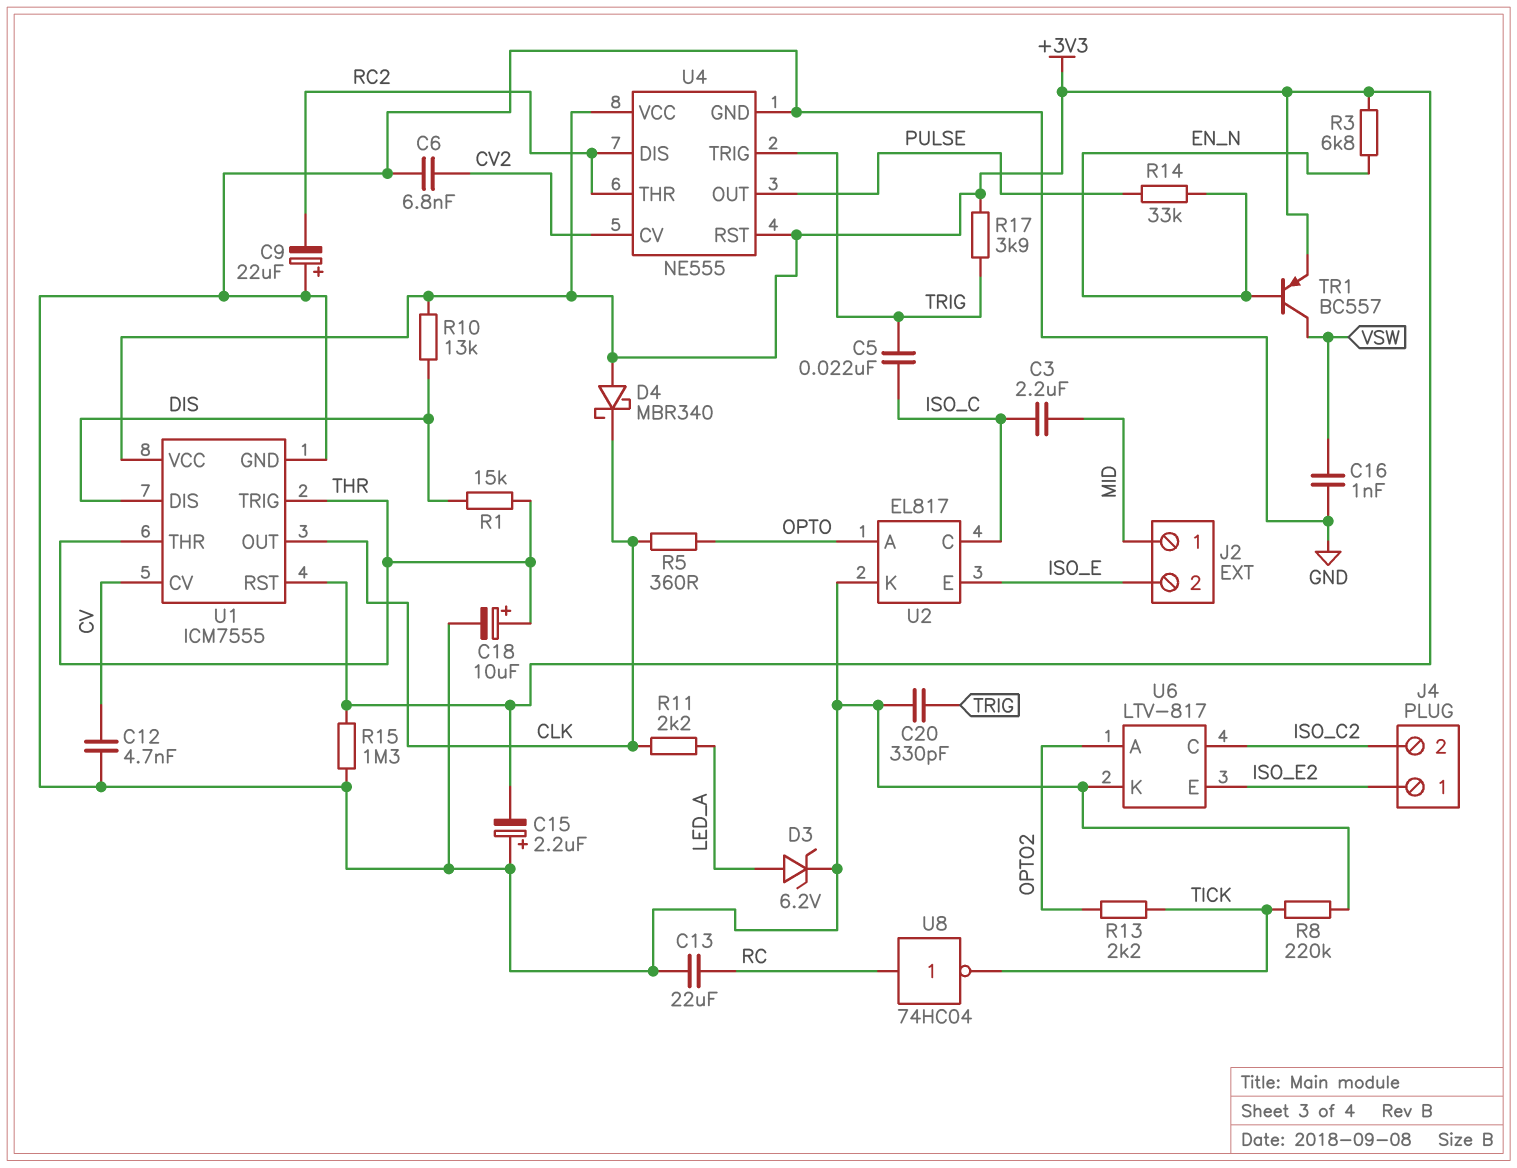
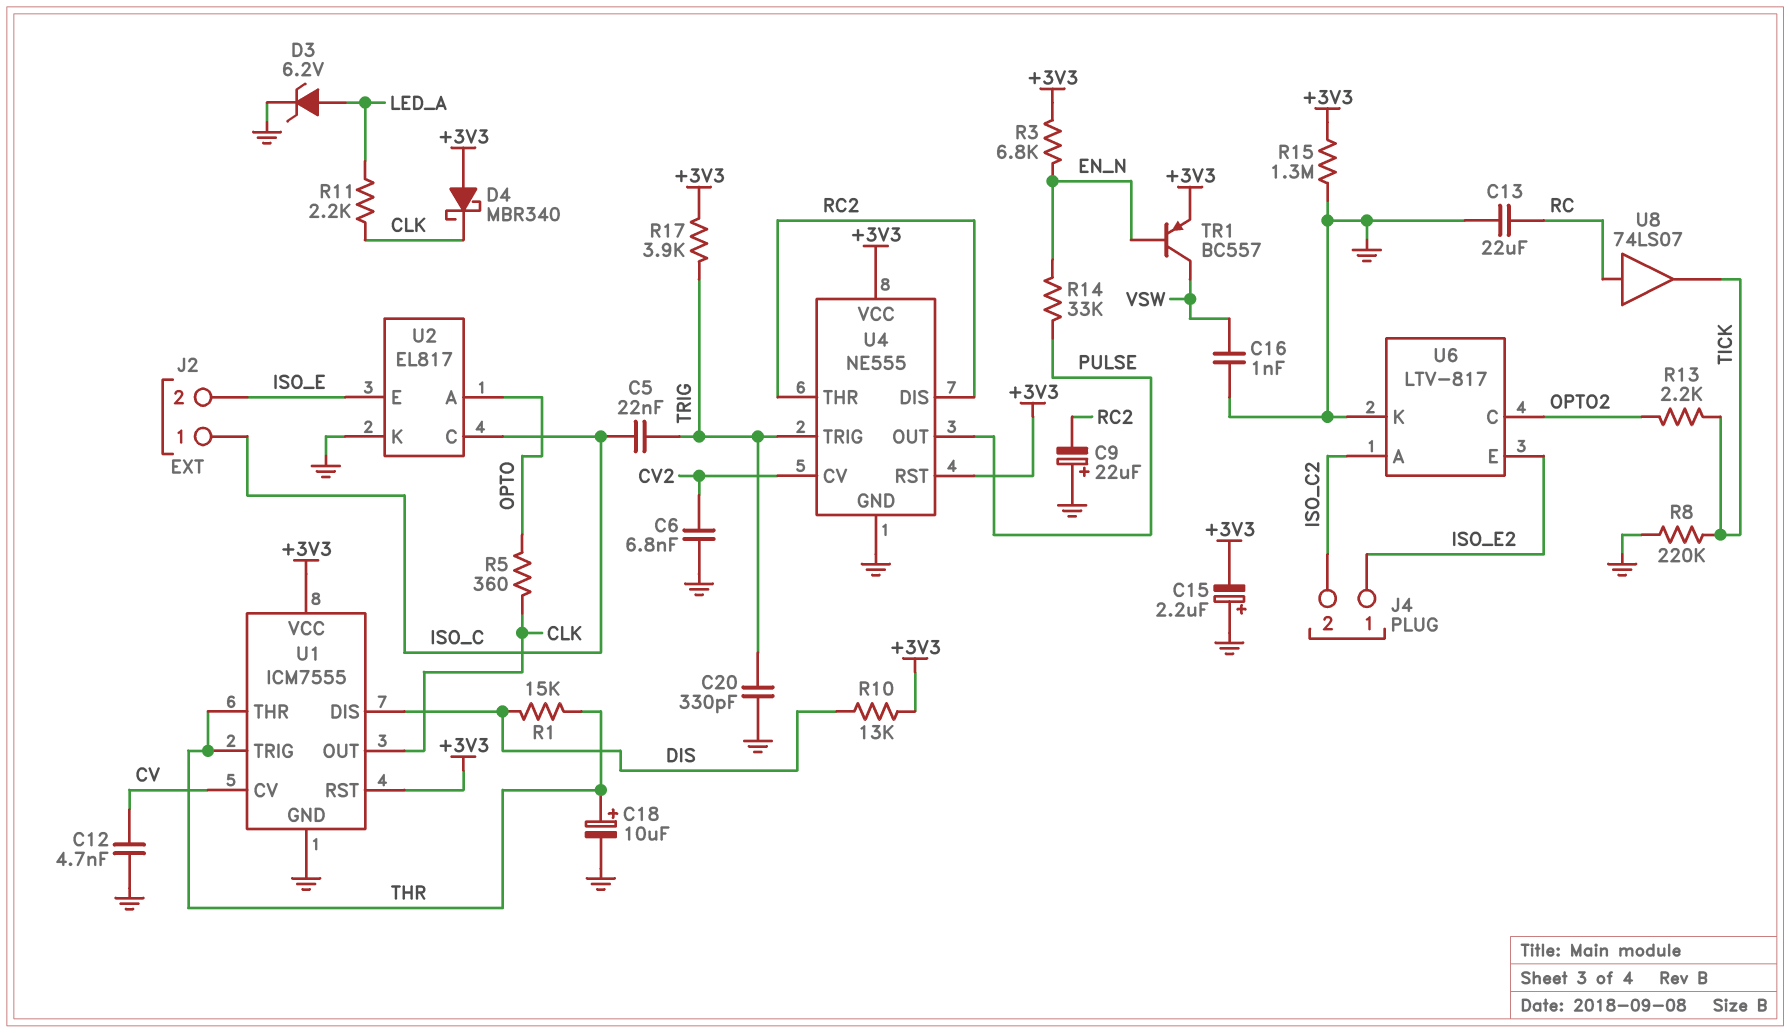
C3: 2.2uF (ISO_C, MID) -> none
J2 pin 1: MID -> ISO_C
U6 pin A: OPTO2 -> ISO_C2
U6 pin C: ISO_C2 -> OPTO2
U8: NOT 74HC04 (in RC, out TICK) -> buffer 74LS07 (in RC, out TICK)

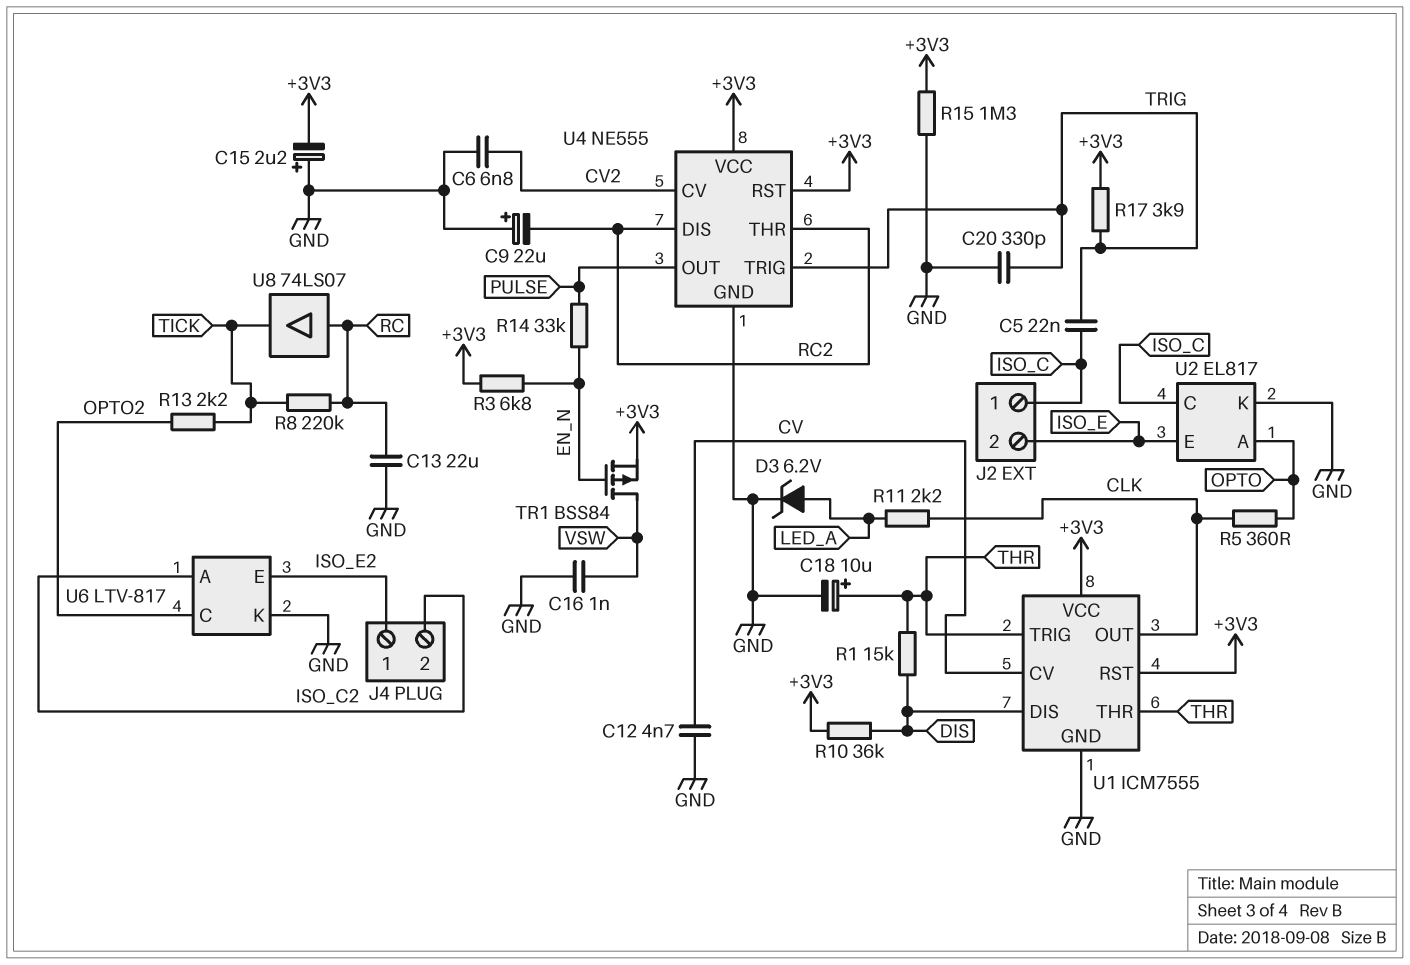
D4: schottky MBR340 (A +3V3, K CLK) -> none
R8: 220k (GND, TICK) -> 220k (RC, TICK)
R10: 13k (+3V3, DIS) -> 36k (+3V3, DIS)
TR1: PNP BC557 (B EN_N, C VSW, E +3V3) -> PMOS BSS84 (G EN_N, D VSW, S +3V3)

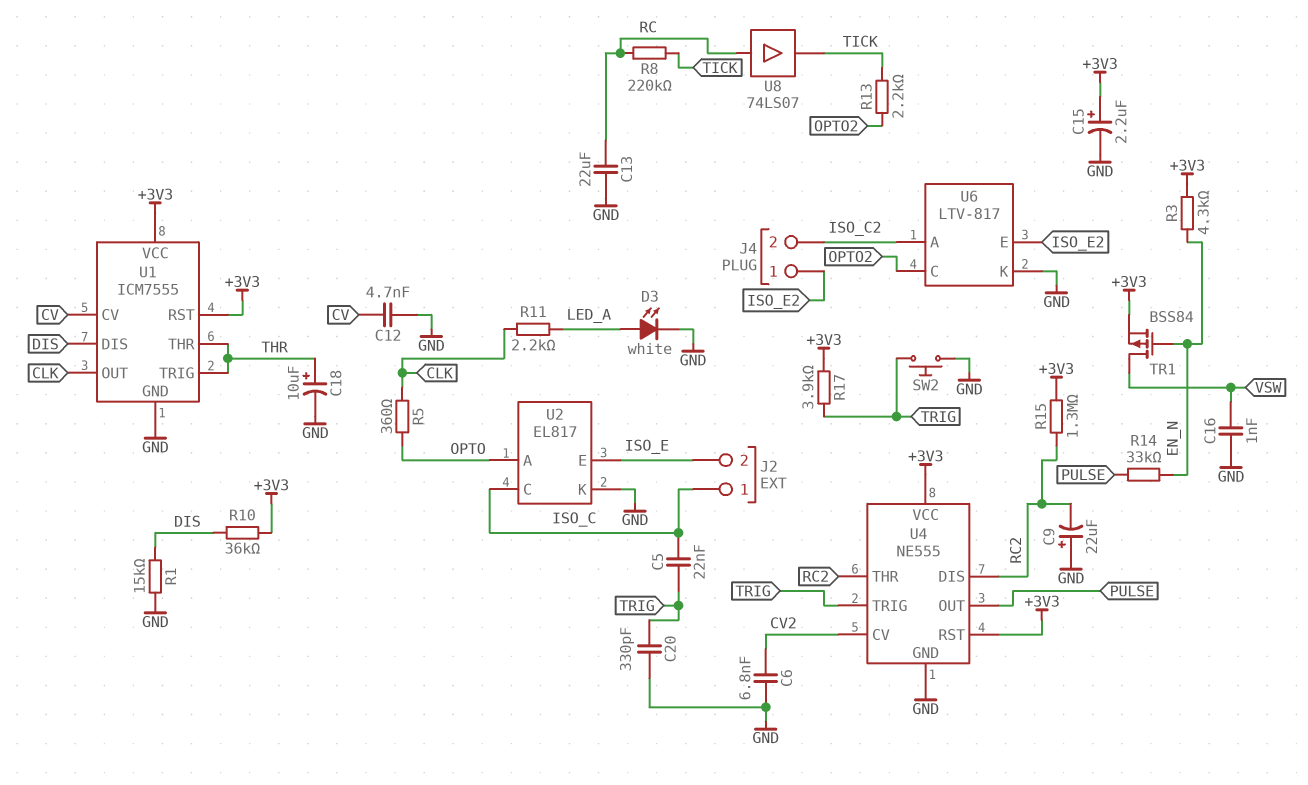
C15: 2.2uF (plus GND, minus +3V3) -> 2.2uF (plus +3V3, minus GND)
D3: zener 6.2V (A LED_A, K GND) -> LED white (A LED_A, K GND)
R1: 15k (DIS, THR) -> 15k (DIS, GND)
R3: 6.8k (+3V3, EN_N) -> 4.3k (+3V3, EN_N)
R15: 1.3M (+3V3, GND) -> 1.3M (+3V3, RC2)
SW2: none -> button (GND, TRIG)

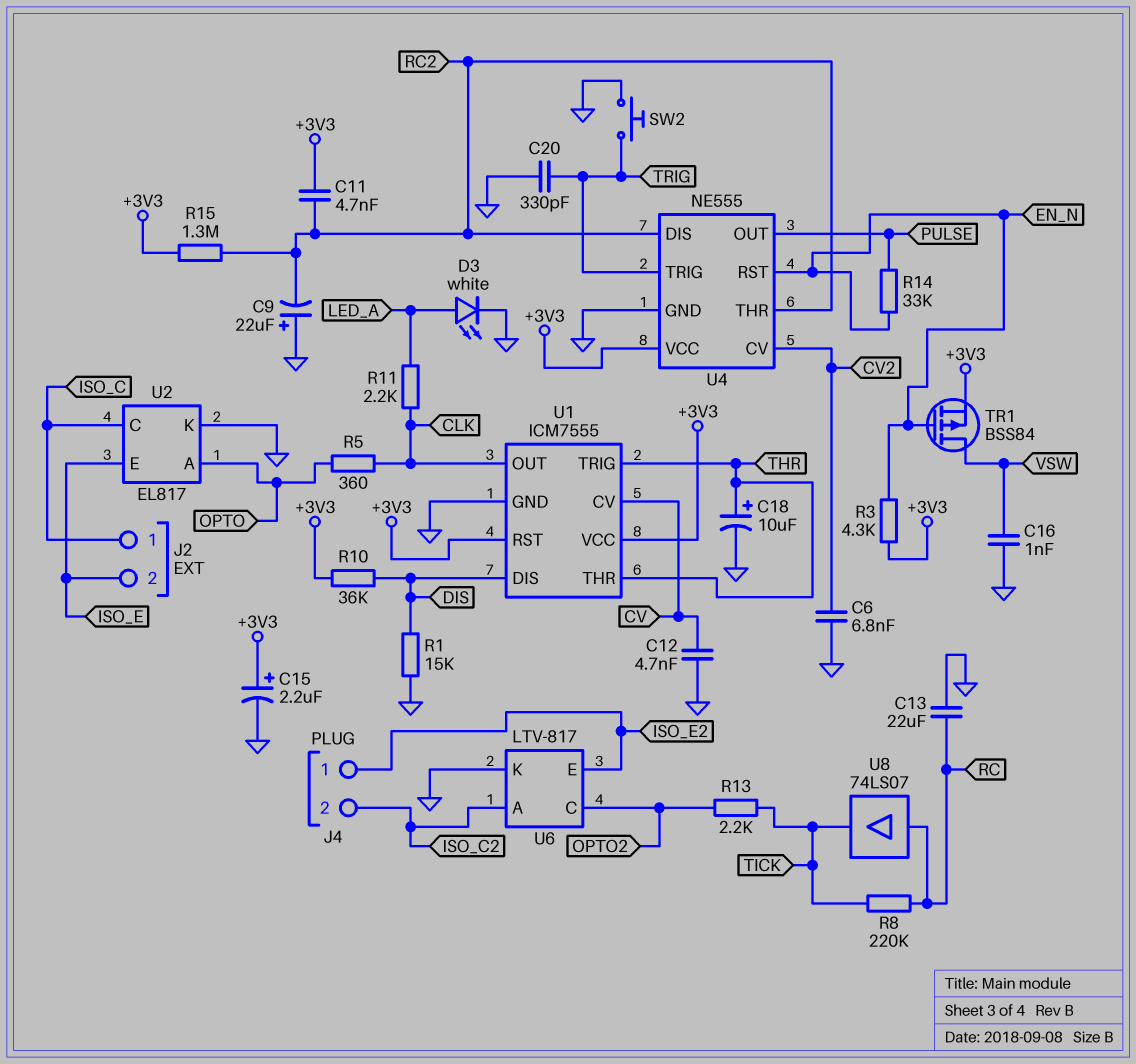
C5: 22nF (ISO_C, TRIG) -> none
C11: none -> 4.7nF (+3V3, RC2)
R17: 3.9k (+3V3, TRIG) -> none
U4 pin RST: +3V3 -> EN_N

